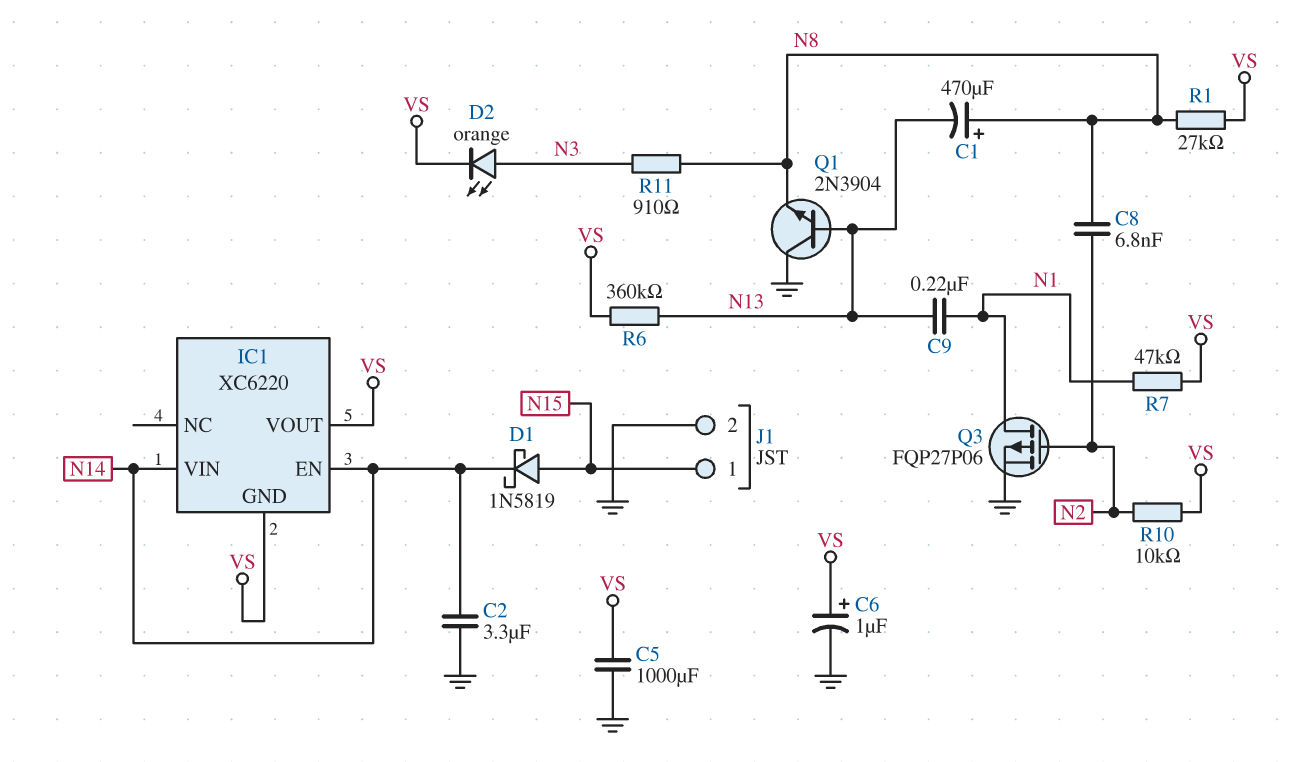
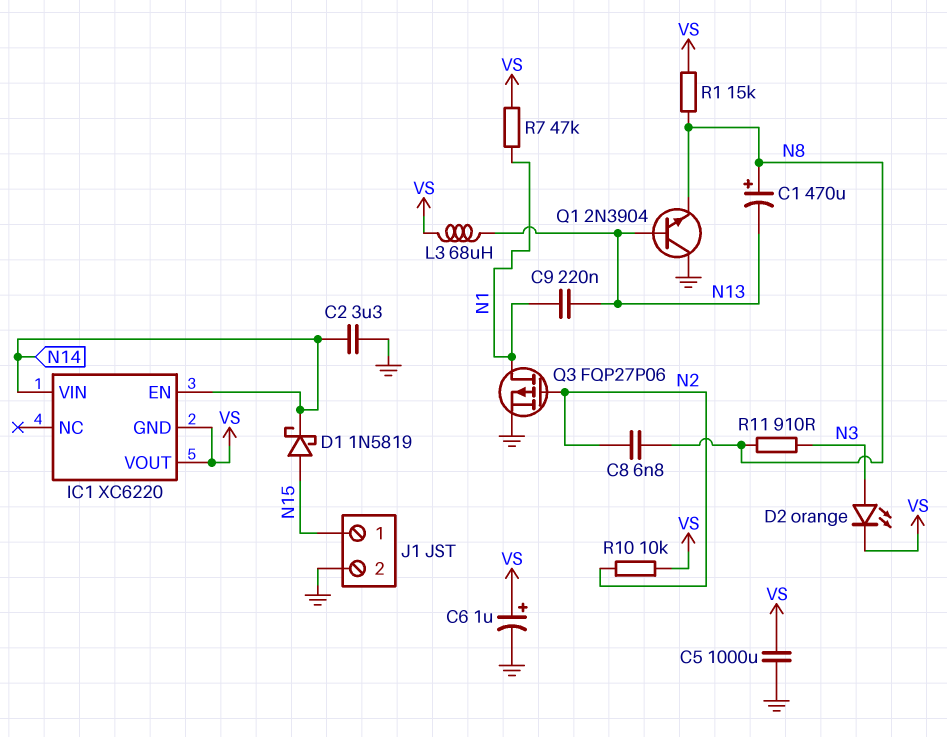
L3: none -> 68uH (N13, VS)
R1: 27k (N8, VS) -> 15k (N8, VS)
R6: 360k (N13, VS) -> none

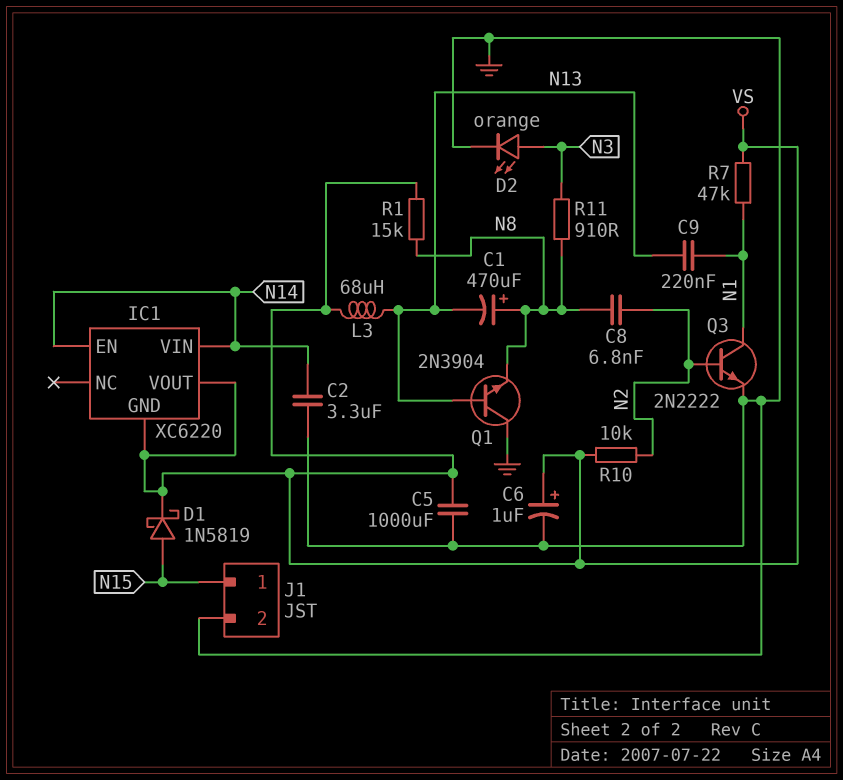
D1: schottky 1N5819 (A N15, K N14) -> schottky 1N5819 (A N15, K VS)
D2: LED orange (A N3, K VS) -> LED orange (A N3, K GND)
Q3: PMOS FQP27P06 (G N2, D N1, S GND) -> NPN 2N2222 (B N2, C N1, E GND)

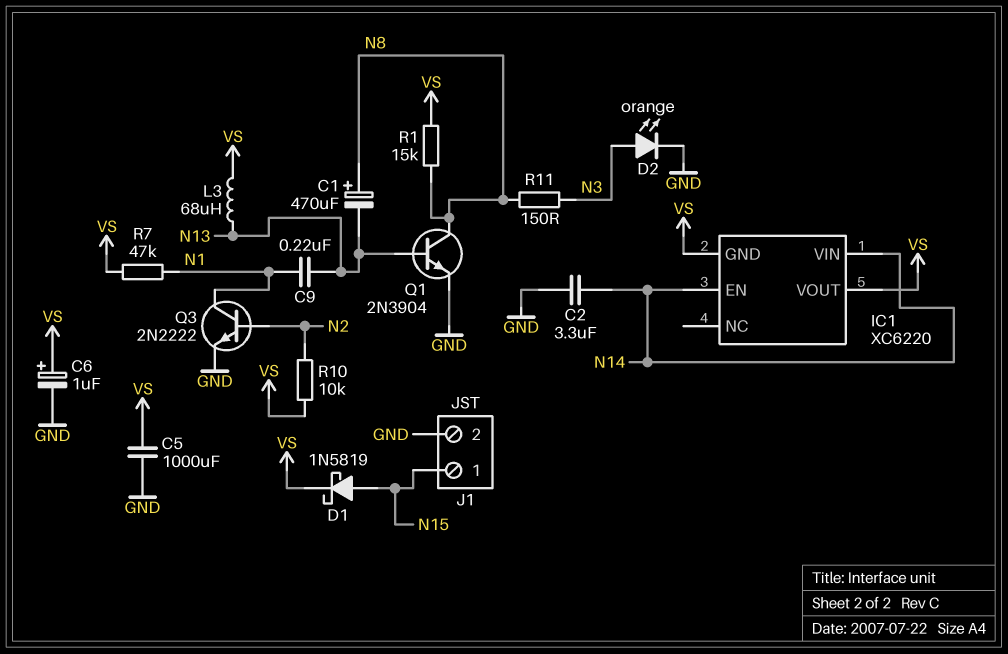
C8: 6.8nF (N2, N8) -> none
Q1: NPN 2N3904 (B N13, C GND, E N8) -> NPN 2N3904 (B N13, C N8, E GND)
R11: 910 (N3, N8) -> 150 (N3, N8)

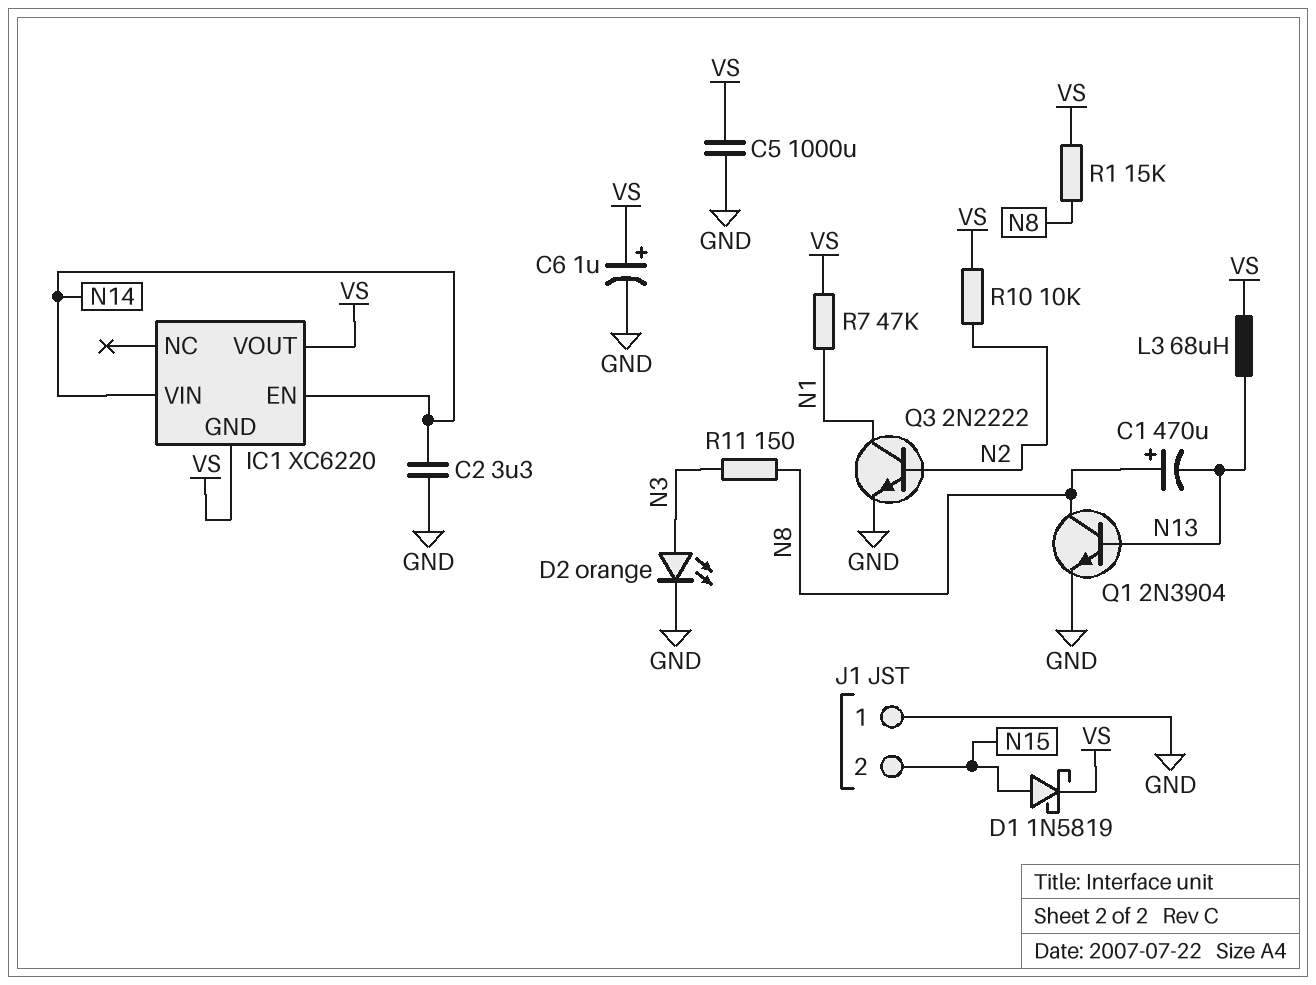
C9: 220nF (N1, N13) -> none
J1 pin 1: N15 -> GND
J1 pin 2: GND -> N15

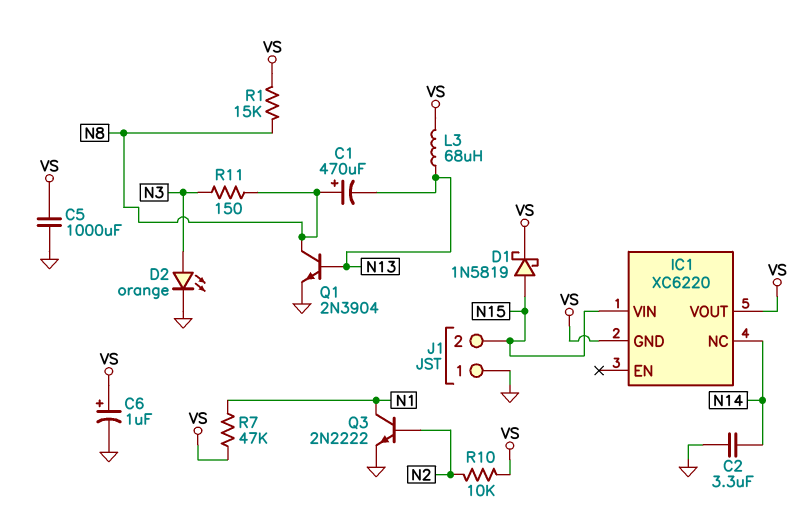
IC1 pin EN: N14 -> none
IC1 pin NC: none -> N14
IC1 pin VIN: N14 -> N15

